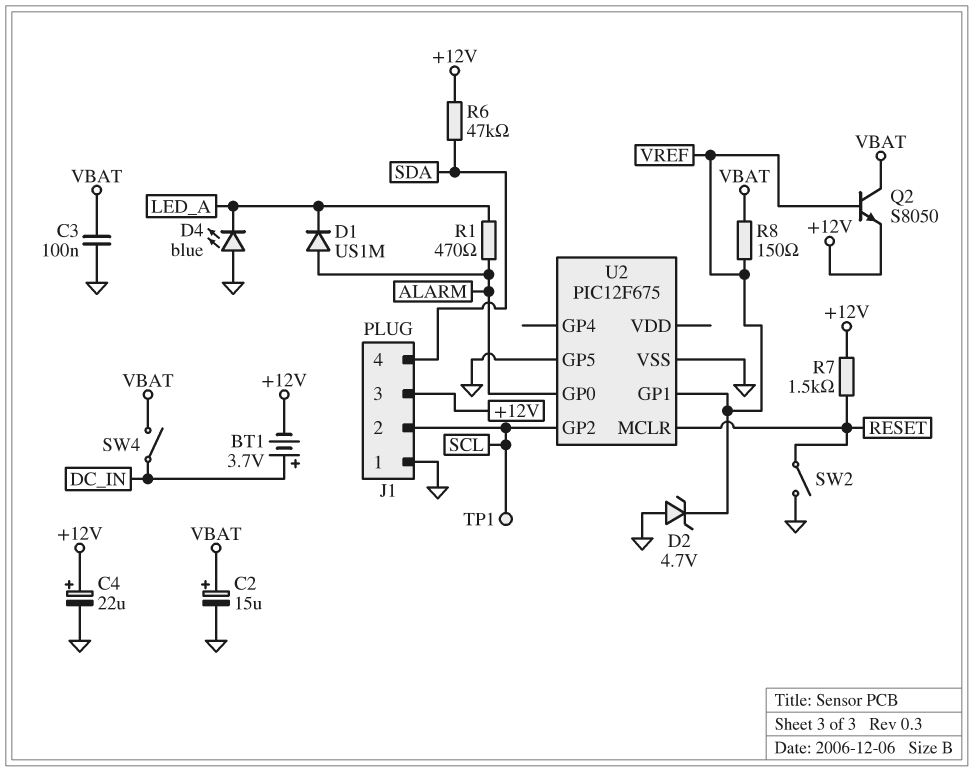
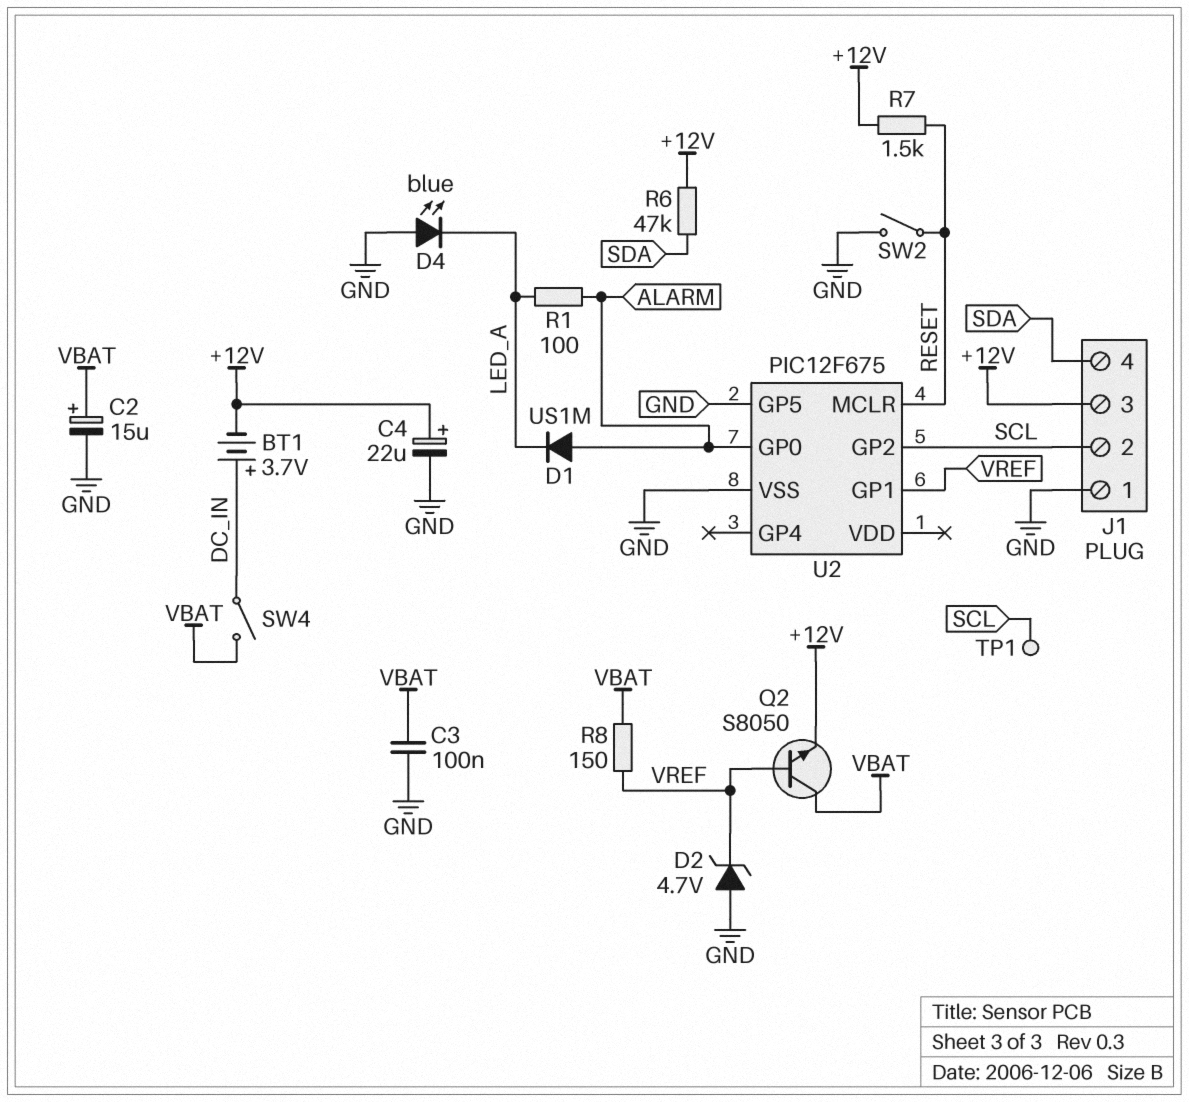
R1: 470 (ALARM, LED_A) -> 100 (ALARM, LED_A)

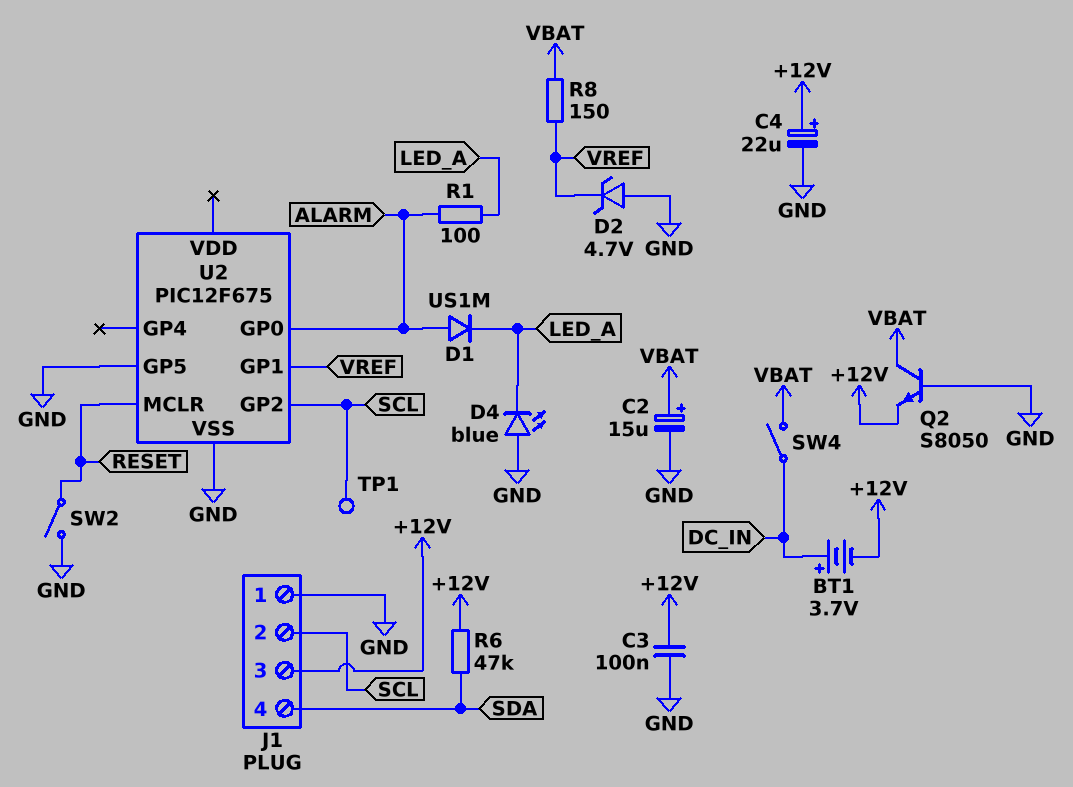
C3: 100nF (GND, VBAT) -> 100nF (+12V, GND)
Q2: NPN S8050 (B VREF, C VBAT, E +12V) -> NPN S8050 (B GND, C VBAT, E +12V)
R7: 1.5k (+12V, RESET) -> none

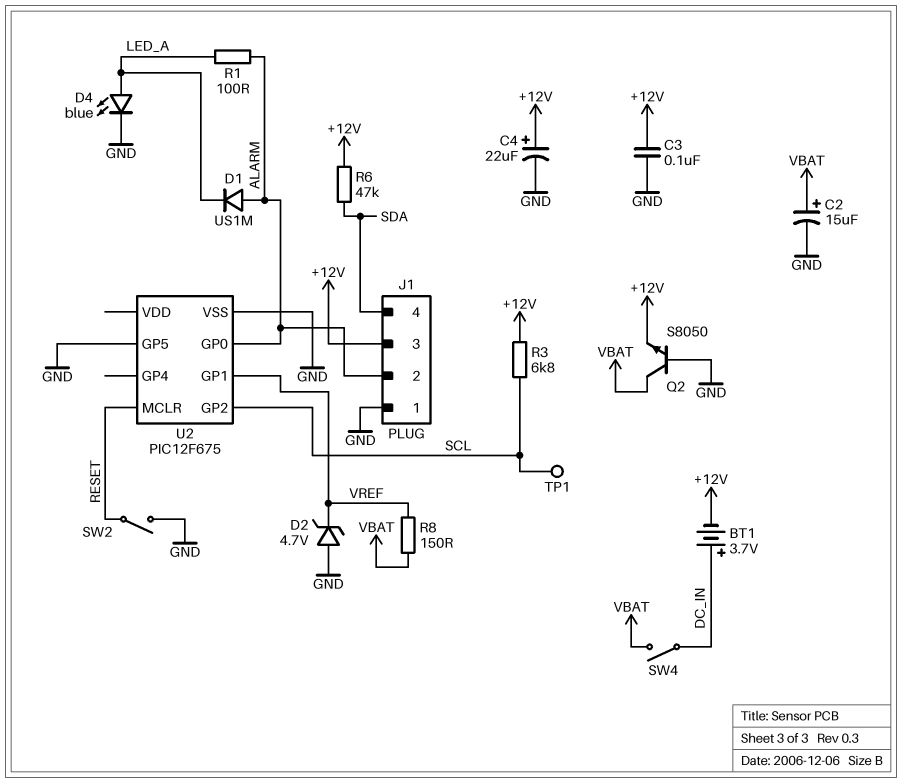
D4: LED blue (A GND, K LED_A) -> LED blue (A LED_A, K GND)
J1 pin 2: SCL -> ALARM
R3: none -> 6.8k (+12V, SCL)

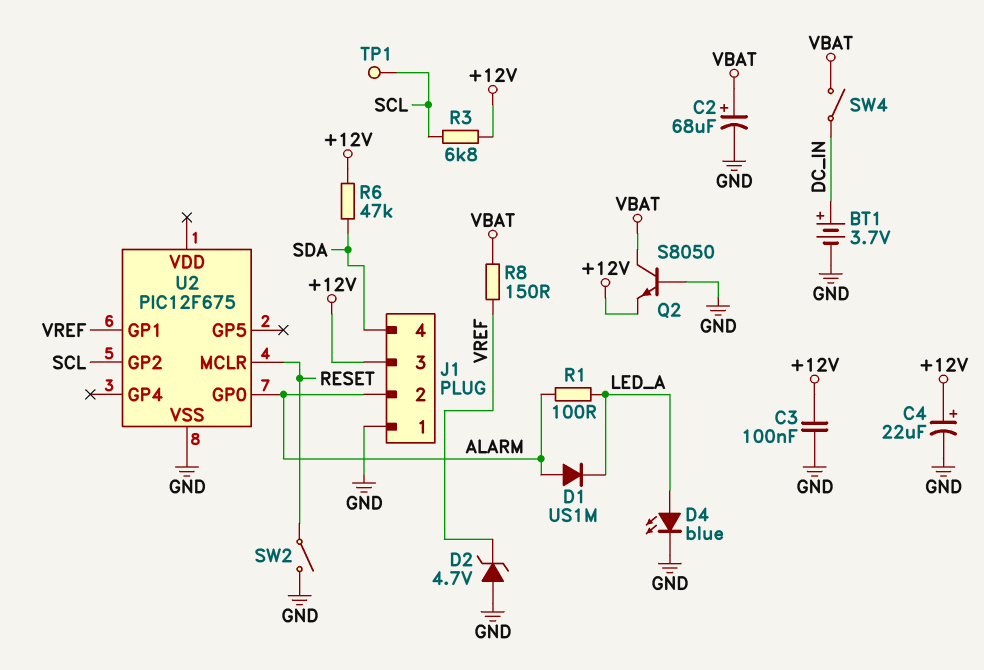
BT1: 3.7V (plus DC_IN, minus +12V) -> 3.7V (plus DC_IN, minus GND)
C2: 15uF (plus VBAT, minus GND) -> 68uF (plus VBAT, minus GND)
U2 pin GP5: GND -> none

